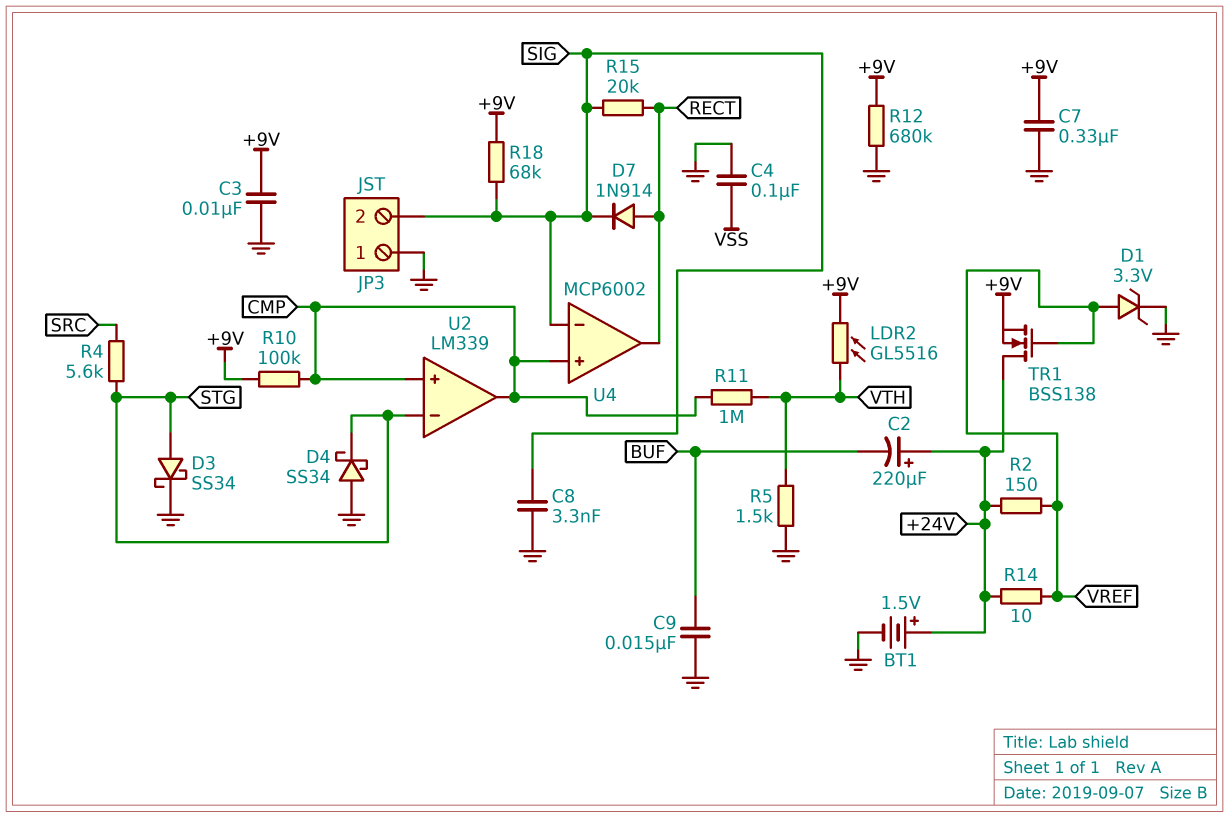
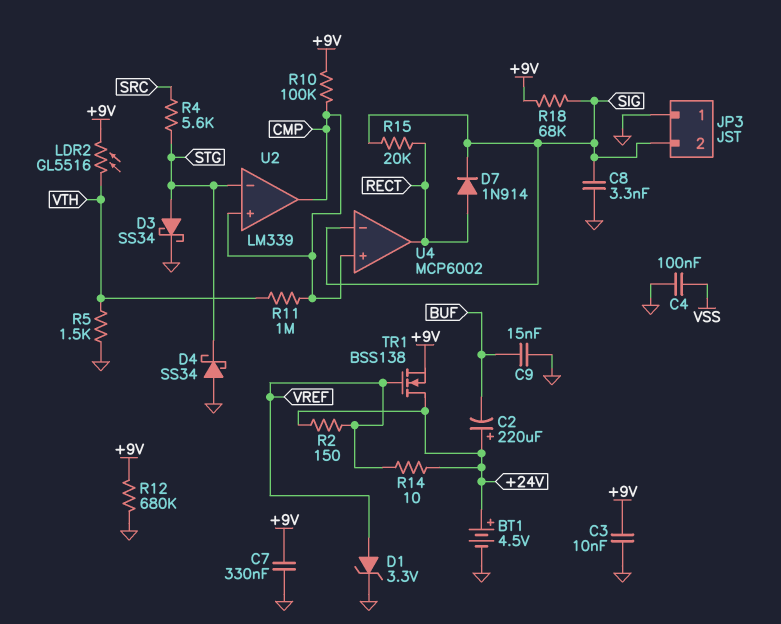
BT1: 1.5V (plus +24V, minus GND) -> 4.5V (plus +24V, minus GND)

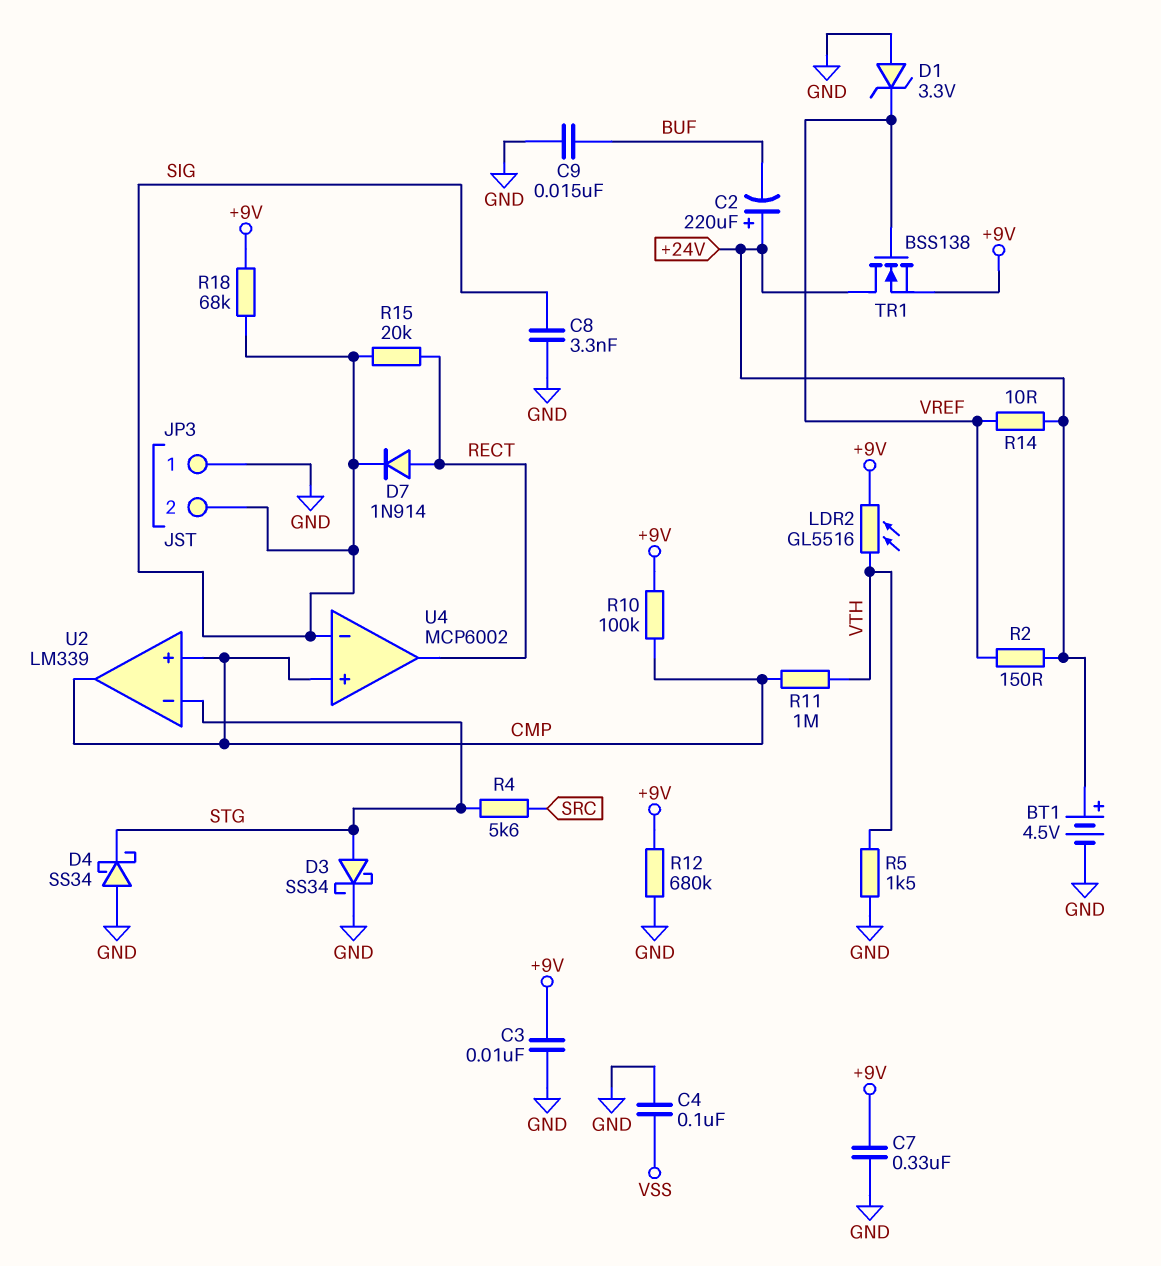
D1: zener 3.3V (A VREF, K GND) -> zener 3.3V (A GND, K VREF)

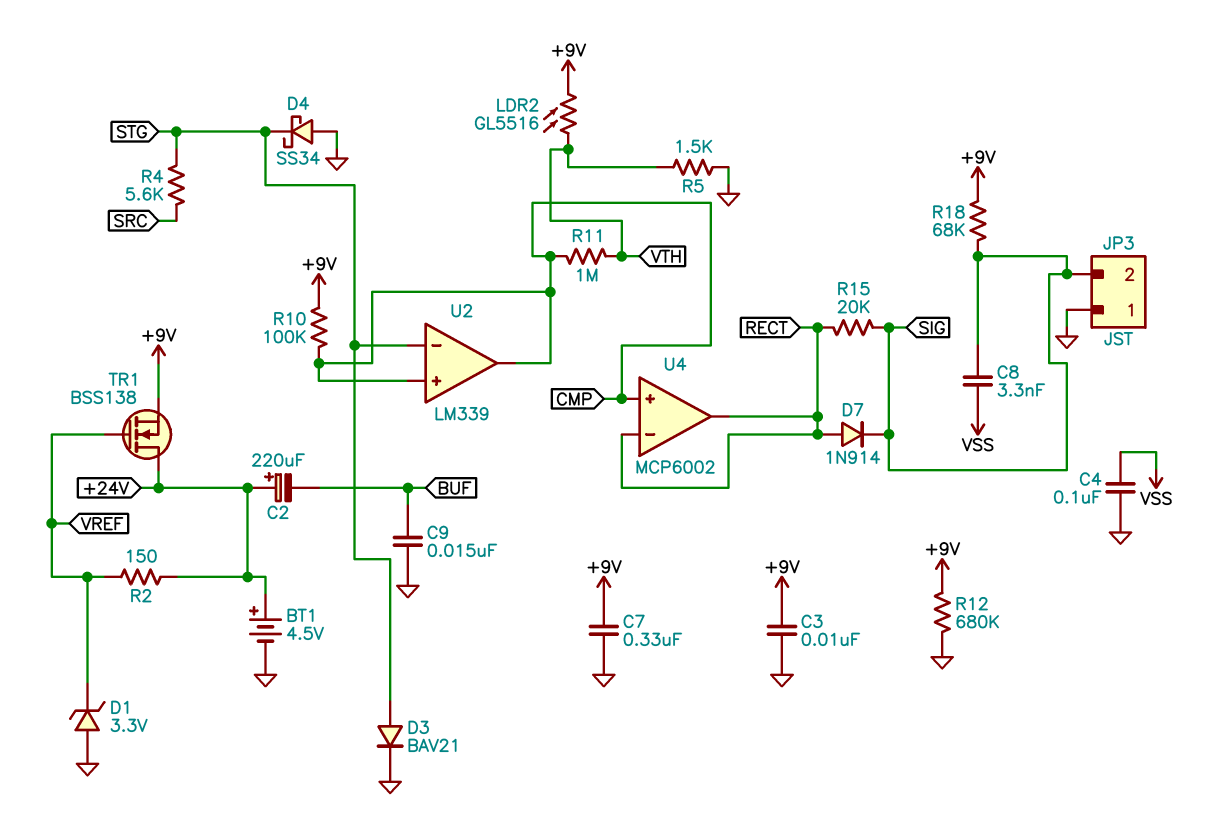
C8: 3.3nF (GND, SIG) -> 3.3nF (SIG, VSS)
D3: schottky SS34 (A STG, K GND) -> diode BAV21 (A STG, K GND)
R14: 10 (+24V, VREF) -> none
U4 pin in-: SIG -> RECT

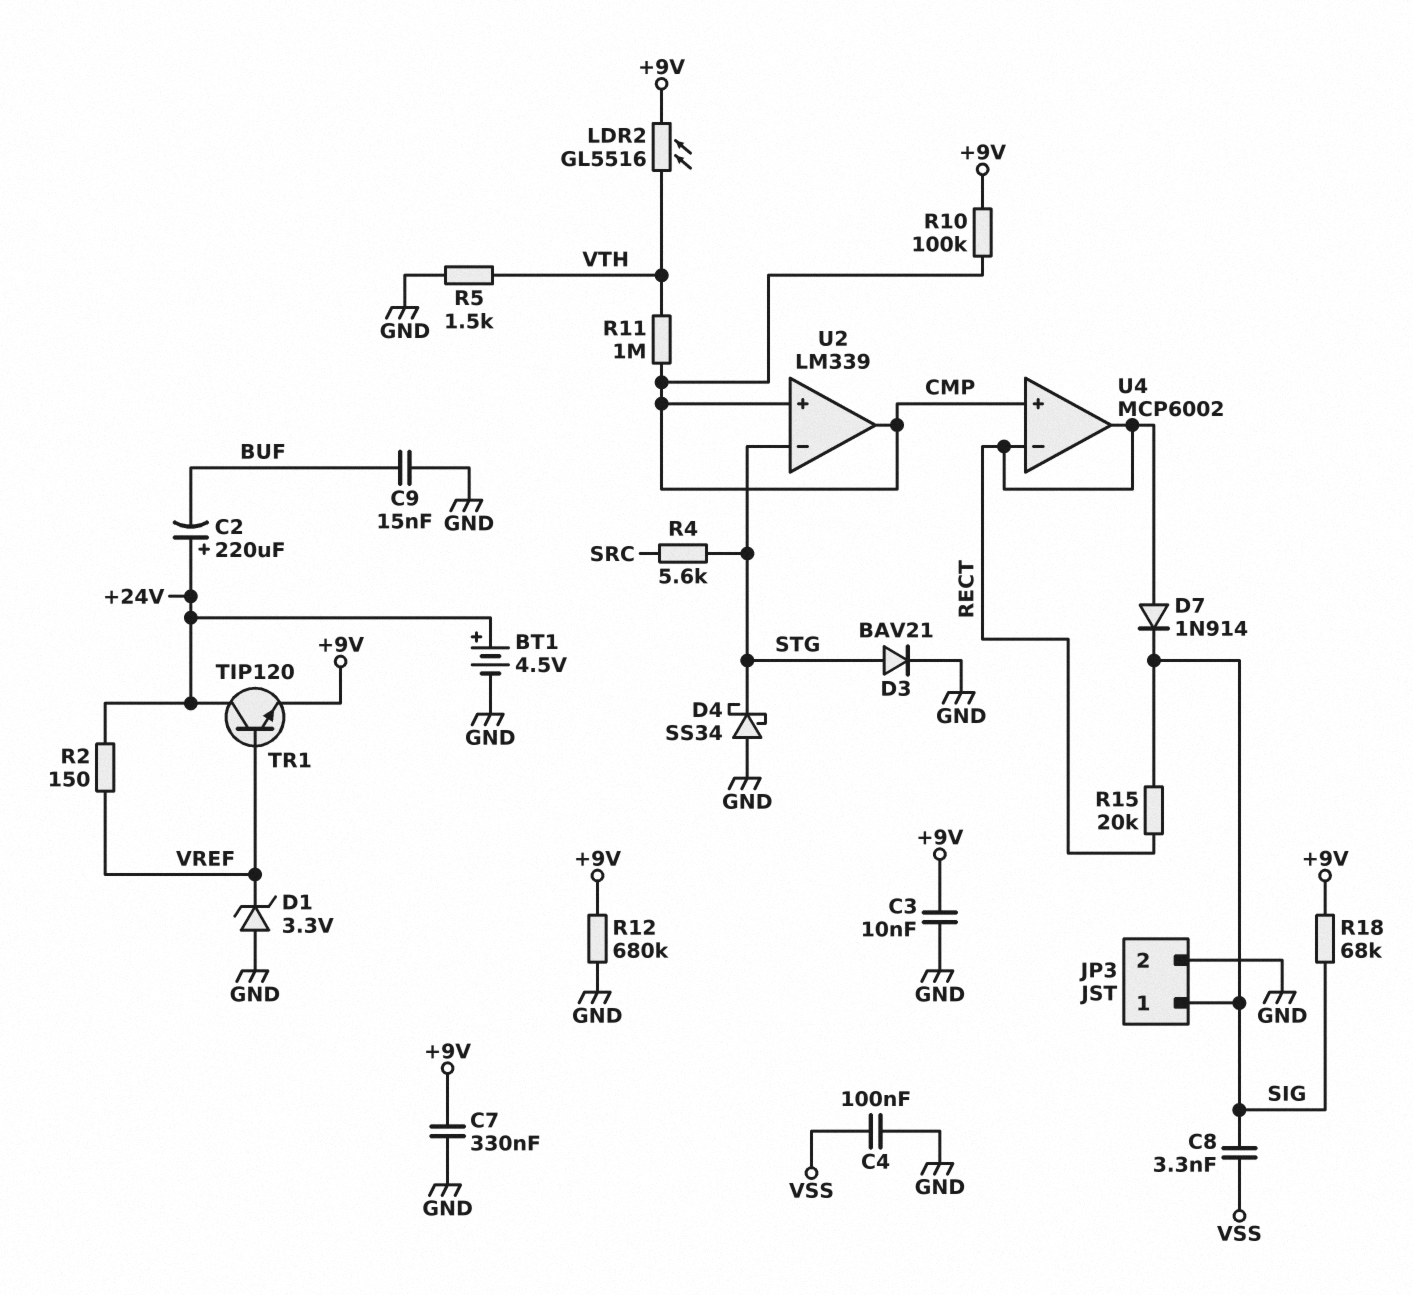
JP3 pin 1: GND -> SIG
JP3 pin 2: SIG -> GND
TR1: NMOS BSS138 (G VREF, D +24V, S +9V) -> NPN TIP120 (B VREF, C +24V, E +9V)

